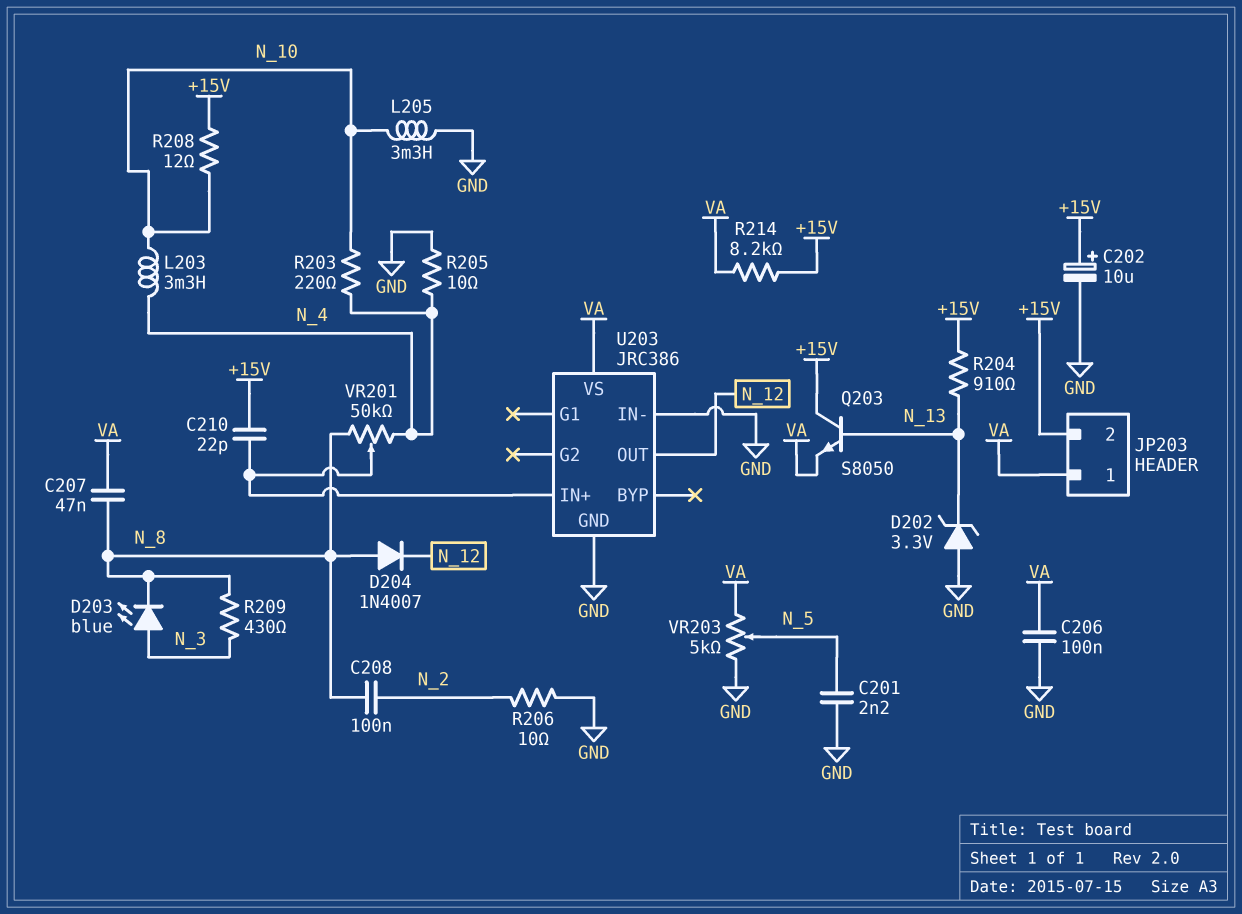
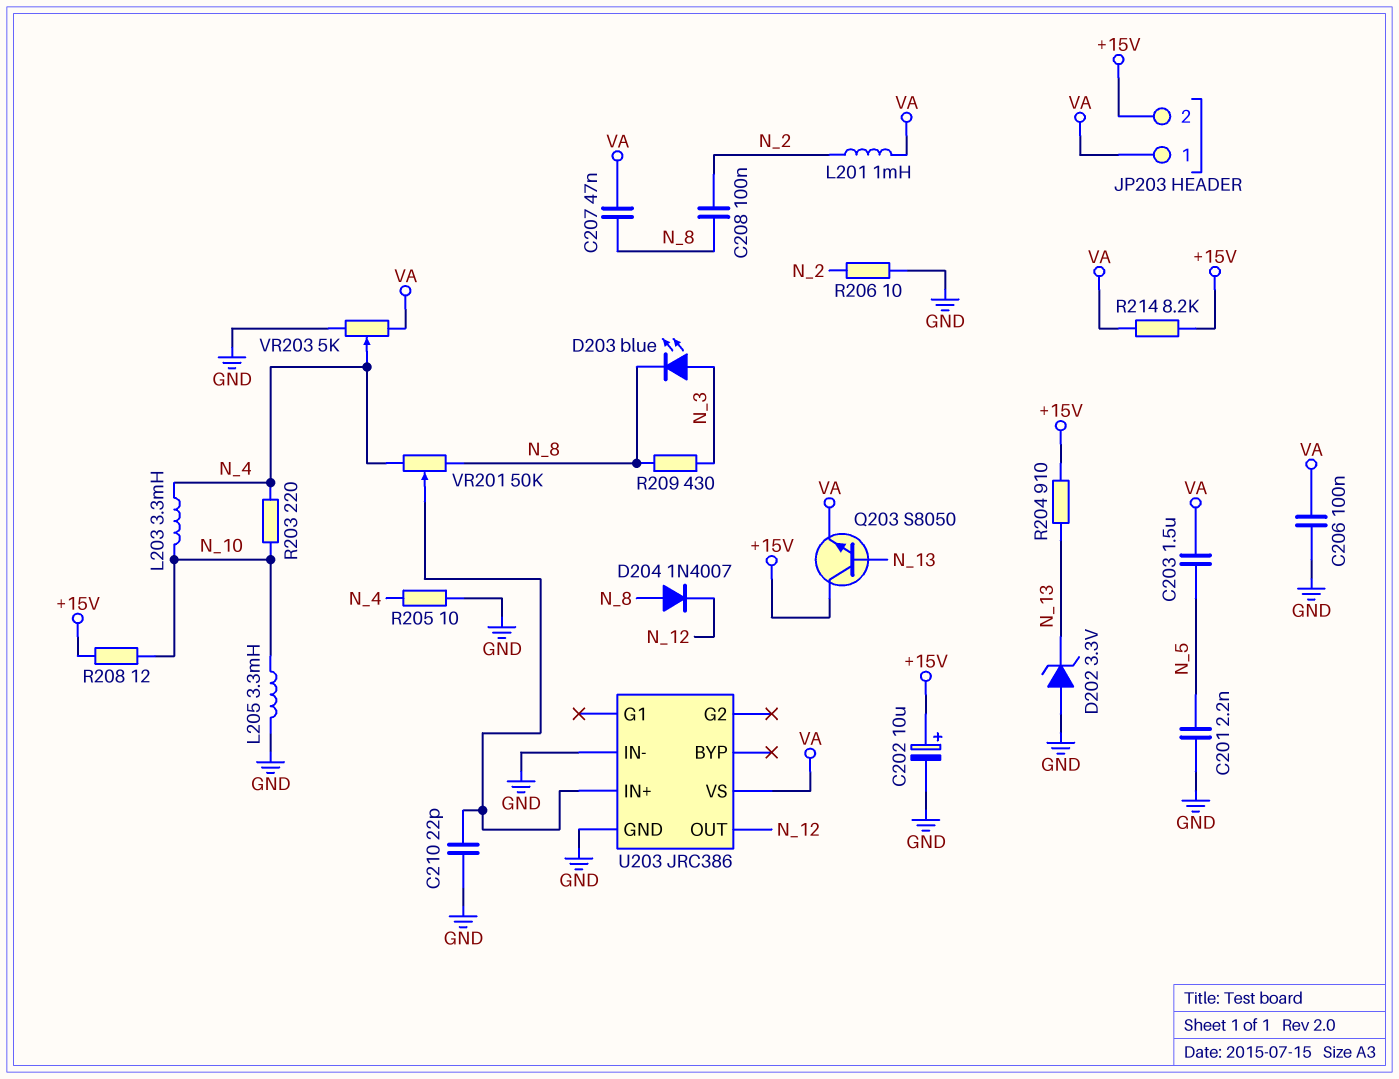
C203: none -> 1.5uF (N_5, VA)
C210: 22pF (+15V, U203/IN+) -> 22pF (GND, U203/IN+)
L201: none -> 1mH (N_2, VA)
VR203: 5k (GND, VA, wiper N_5) -> 5k (GND, VA, wiper N_4)

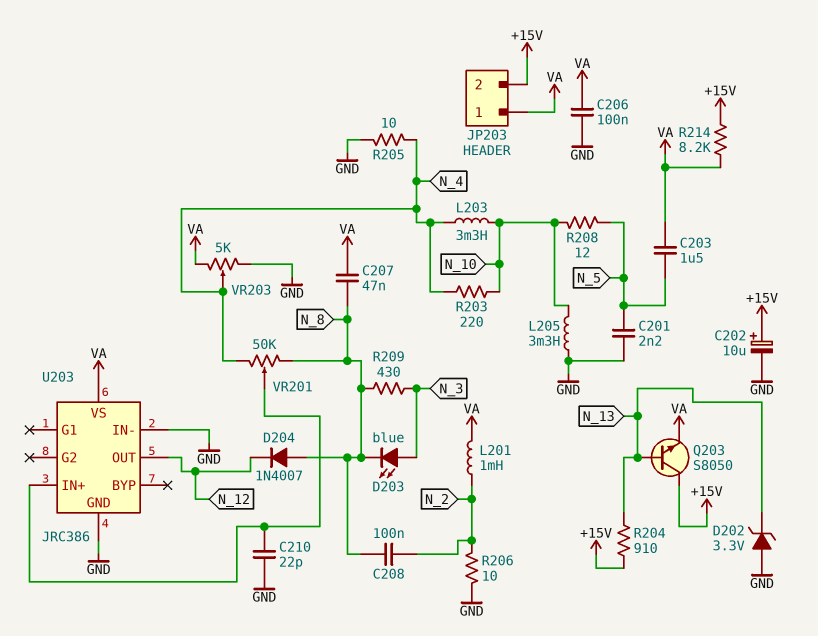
R208: 12 (+15V, N_10) -> 12 (N_5, N_10)

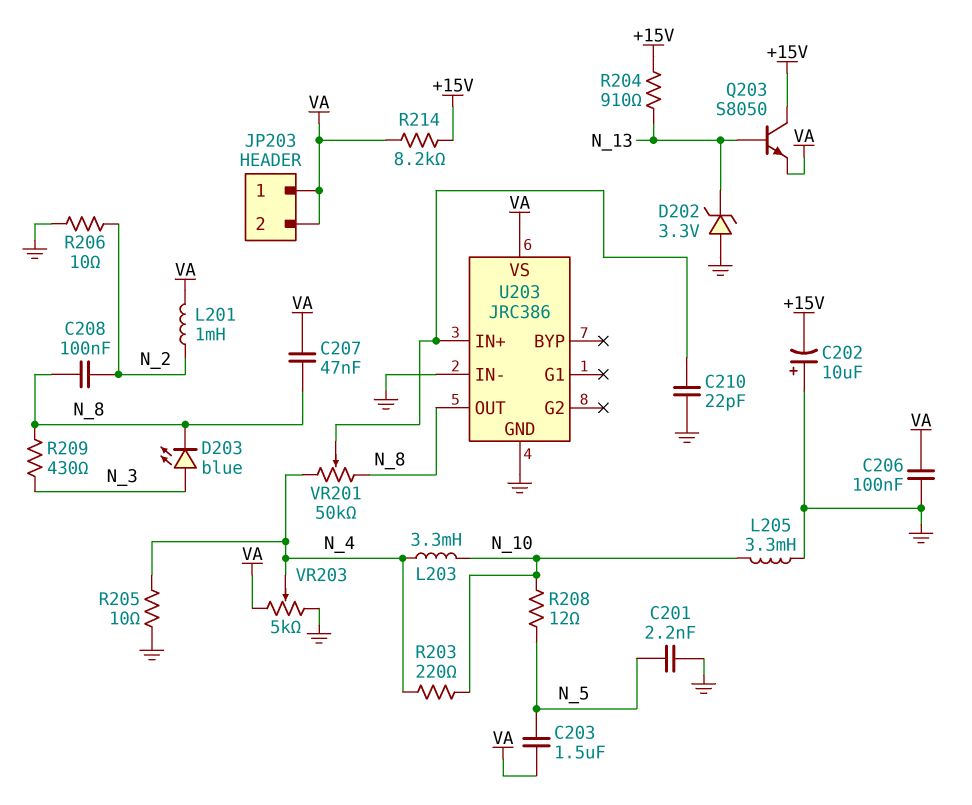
C202: 10uF (plus +15V, minus GND) -> 10uF (plus GND, minus +15V)
D204: diode 1N4007 (A N_8, K N_12) -> none
JP203 pin 2: +15V -> VA
U203 pin OUT: N_12 -> N_8

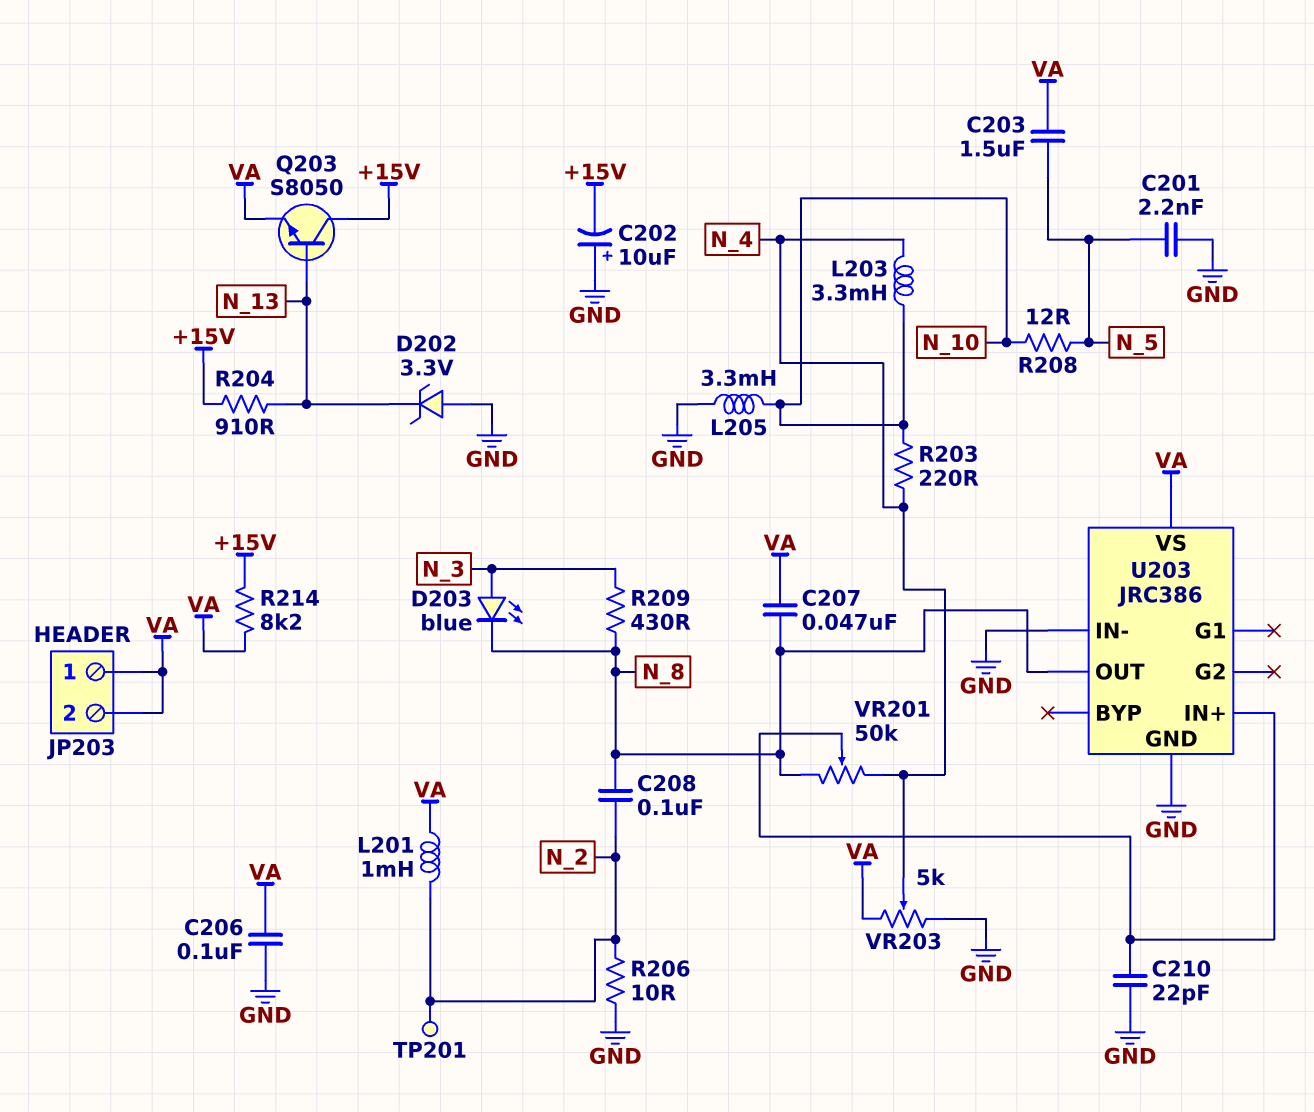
R205: 10 (GND, N_4) -> none
TP201: none -> test point (N_2)

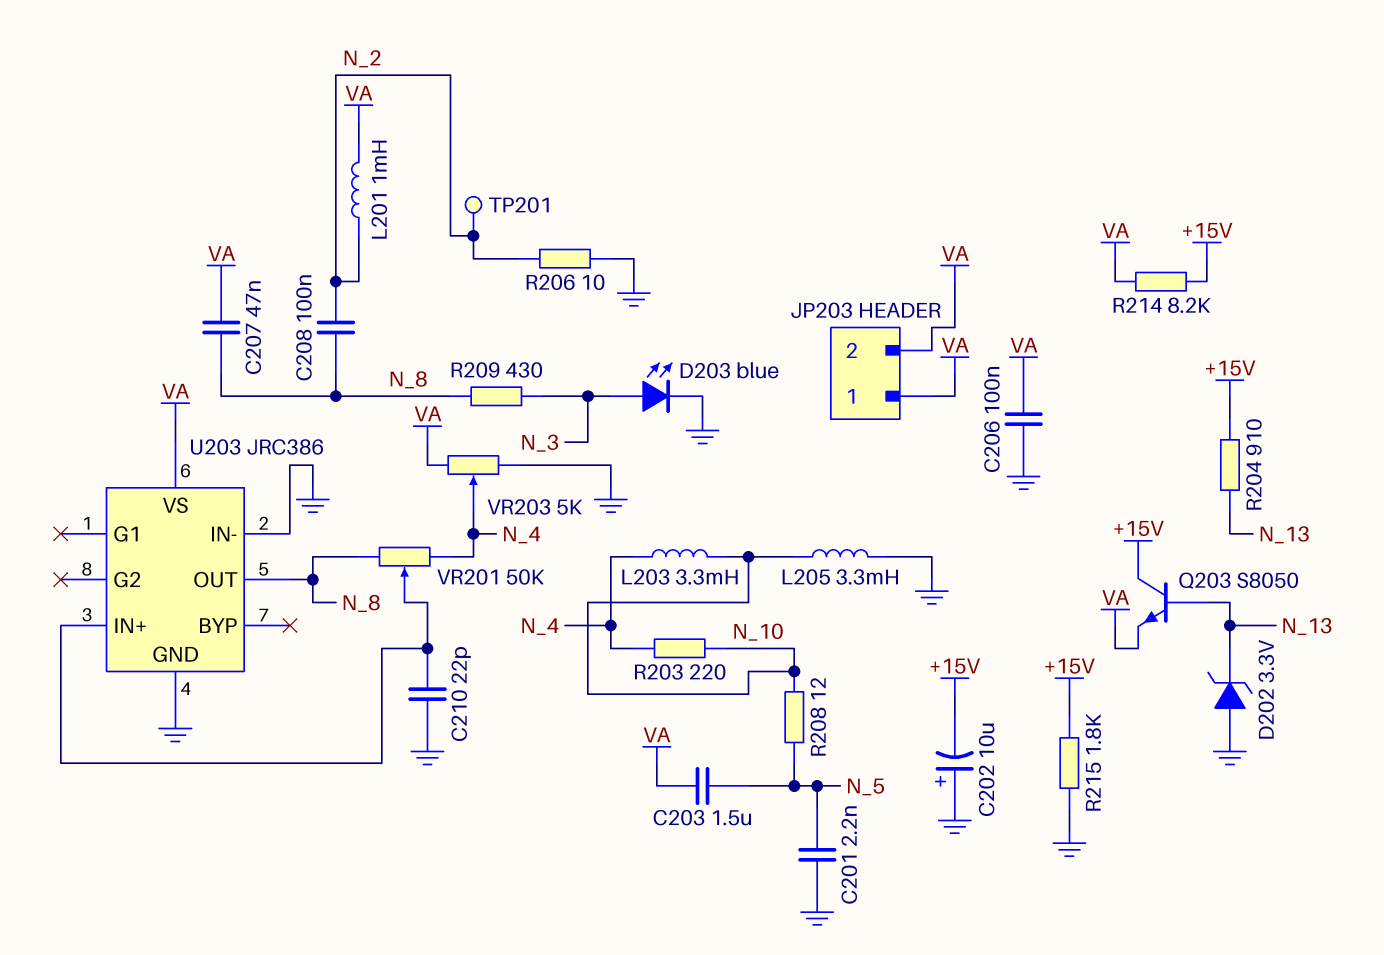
D203: LED blue (A N_3, K N_8) -> LED blue (A N_3, K GND)
R215: none -> 1.8k (+15V, GND)

